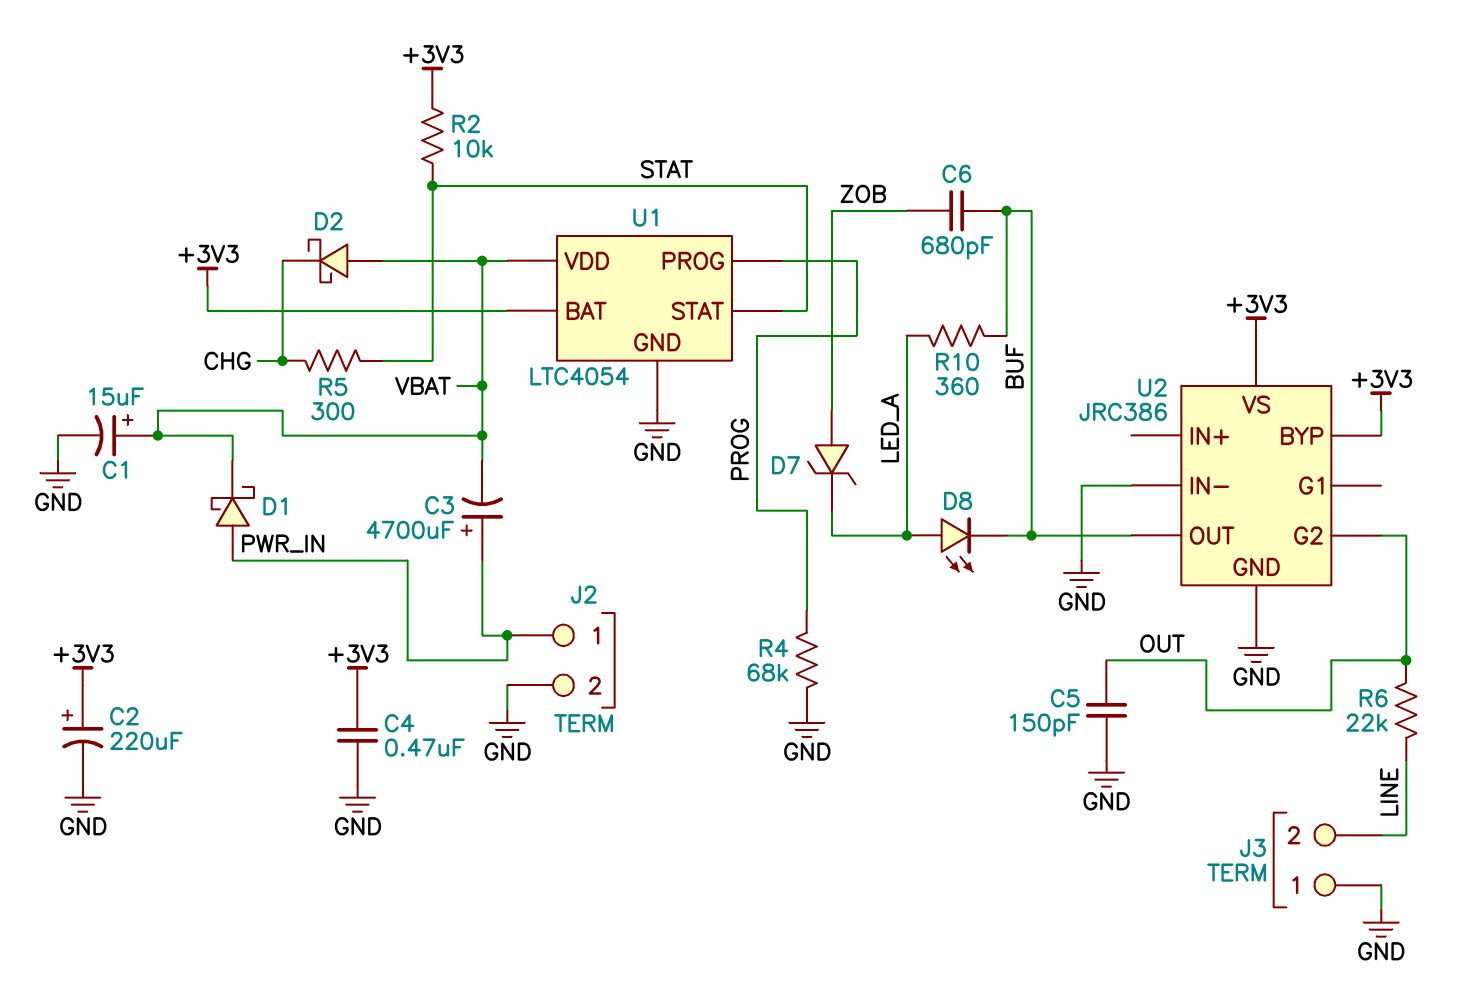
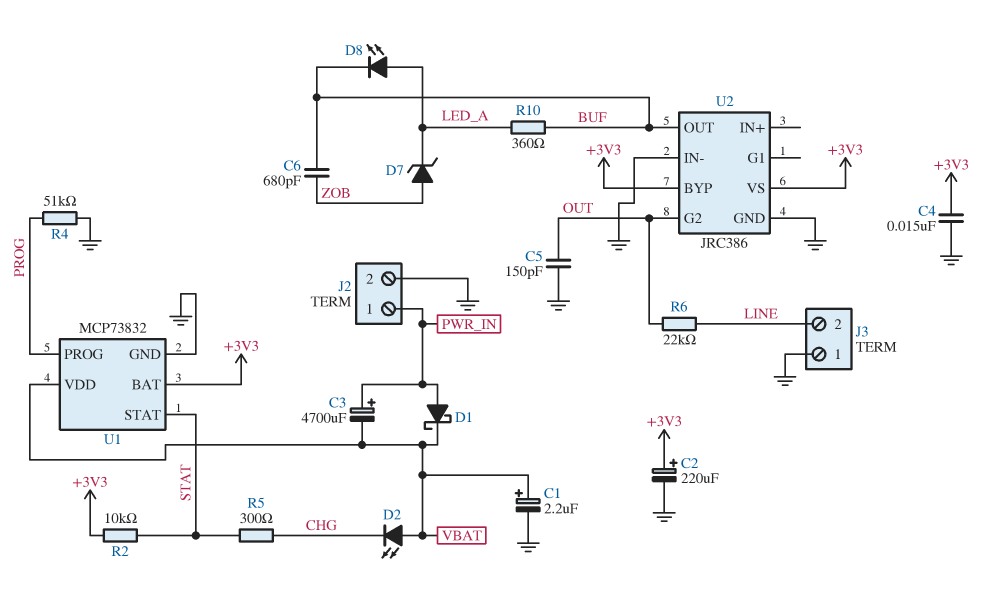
C1: 15uF (plus VBAT, minus GND) -> 2.2uF (plus VBAT, minus GND)
C4: 470nF (+3V3, GND) -> 15nF (+3V3, GND)
D2: schottky (A VBAT, K CHG) -> LED (A VBAT, K CHG)
R4: 68k (GND, PROG) -> 51k (GND, PROG)
U1: LTC4054 -> MCP73832

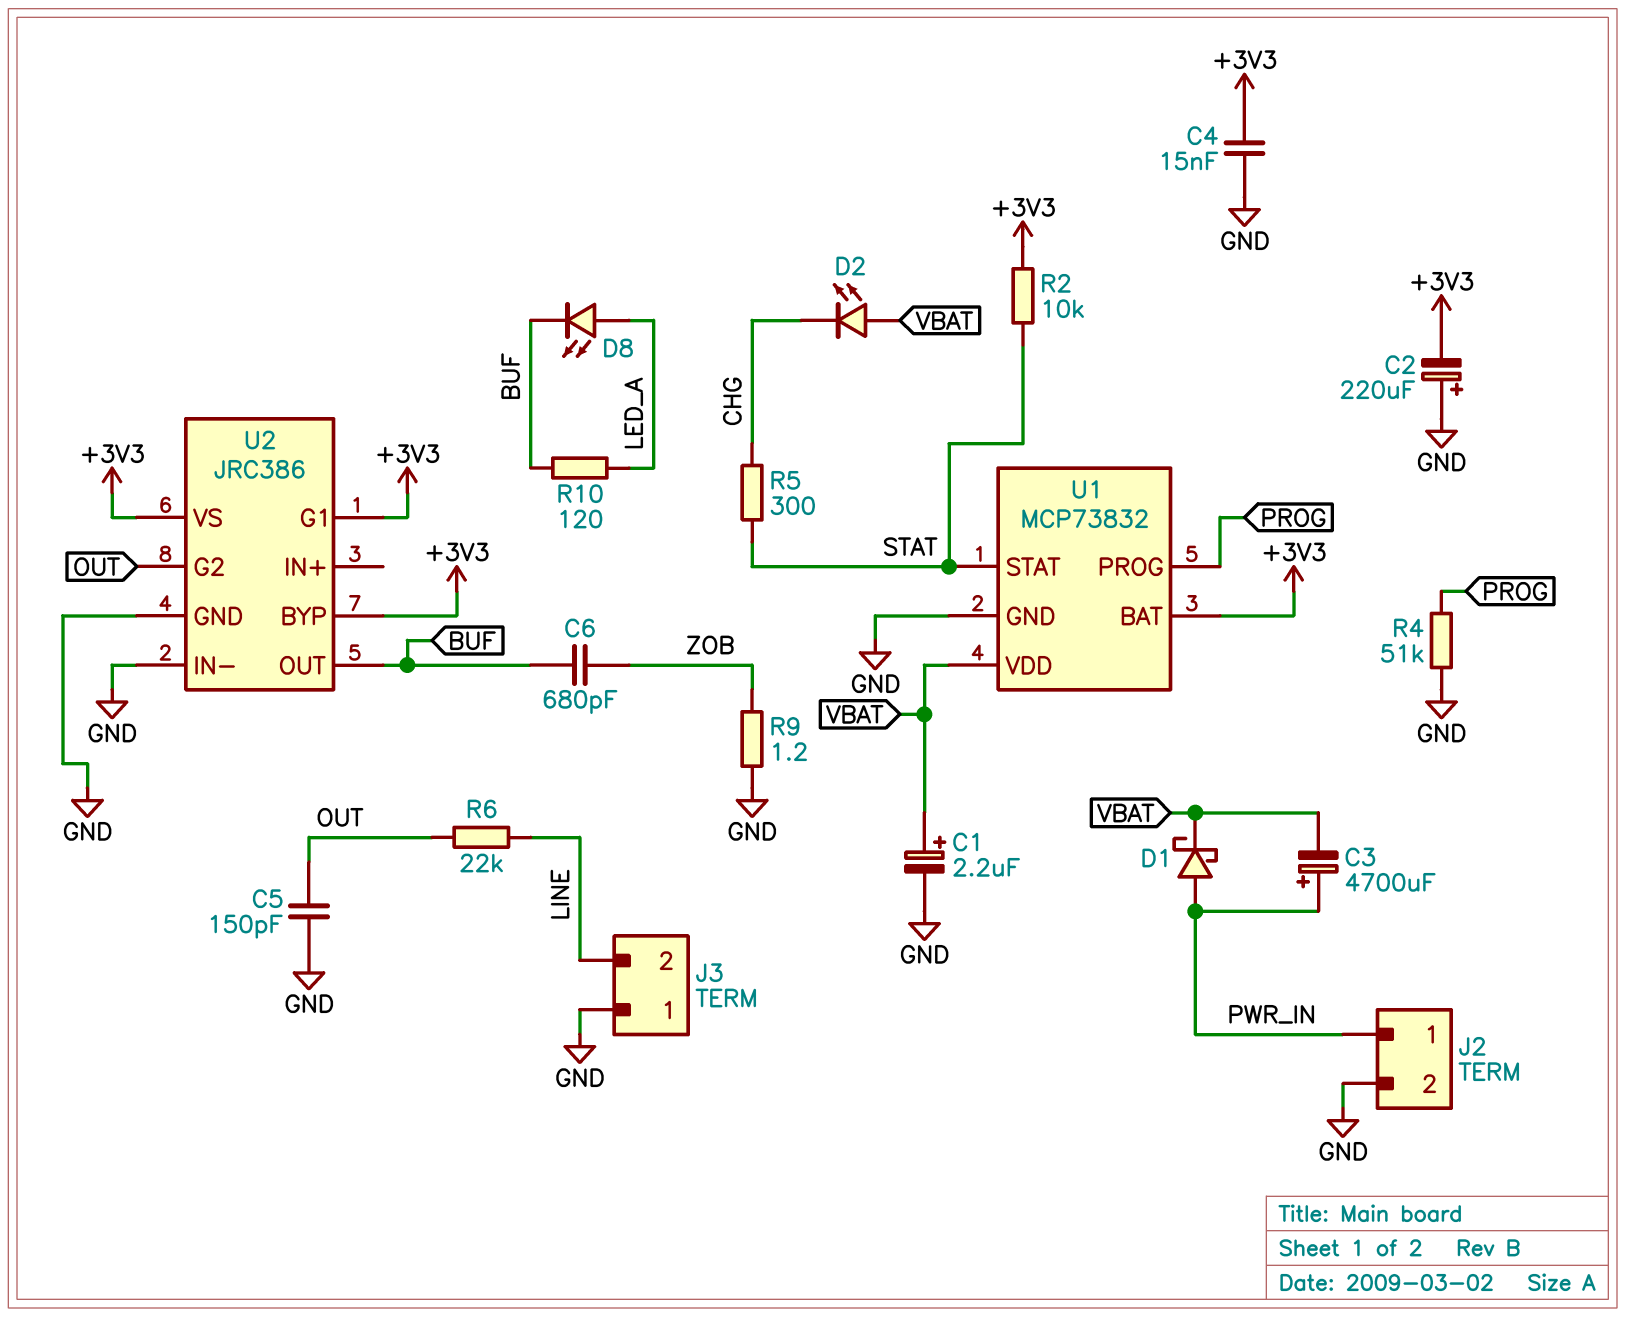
C2: 220uF (plus +3V3, minus GND) -> 220uF (plus GND, minus +3V3)
D7: zener (A ZOB, K LED_A) -> none
R9: none -> 1.2 (GND, ZOB)
R10: 360 (BUF, LED_A) -> 120 (BUF, LED_A)
U2 pin G1: none -> +3V3

